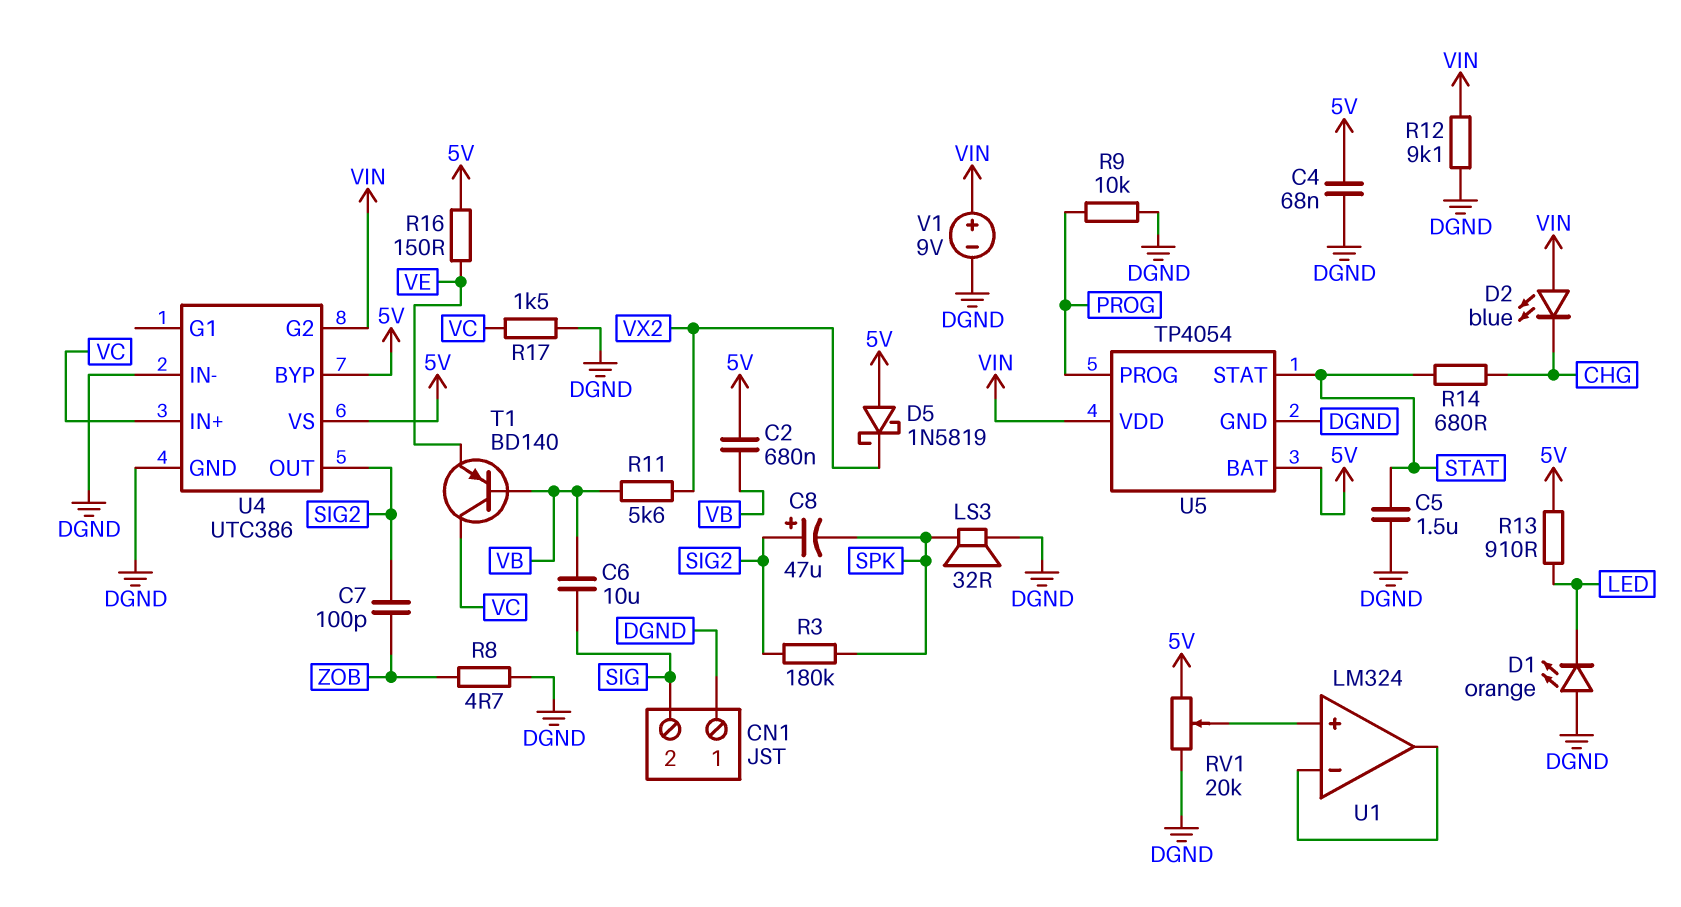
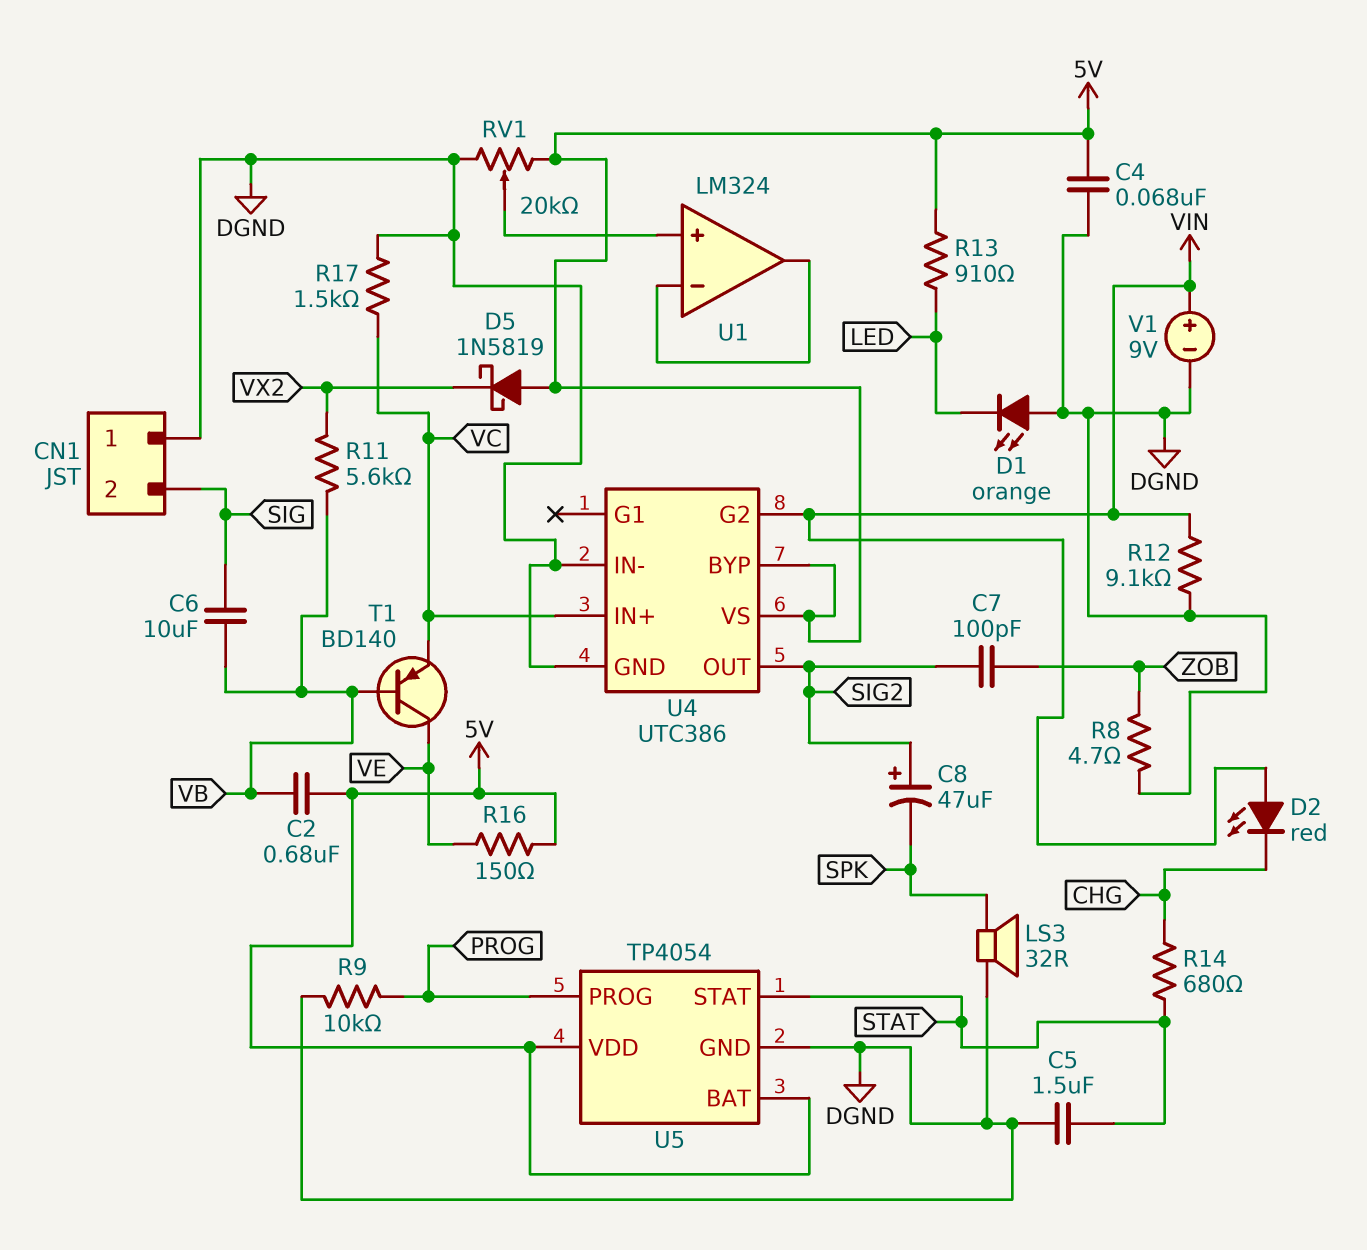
D2: LED blue (A VIN, K CHG) -> LED red (A VIN, K CHG)
R3: 180k (SIG2, SPK) -> none
T1: PNP BD140 (B VB, C VC, E VE) -> PNP BD140 (B VB, C VE, E VC)
U5 pin VDD: VIN -> 5V

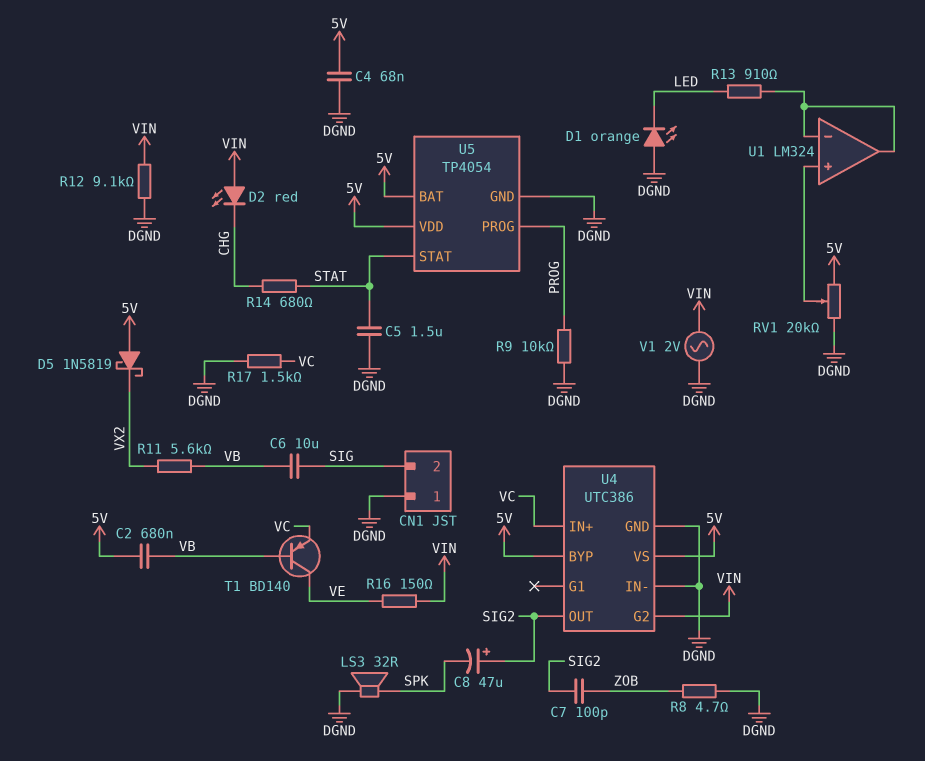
R13: 910 (5V, LED) -> 910 (LED, U1/in-)
R16: 150 (5V, VE) -> 150 (VE, VIN)
V1: 9V (plus VIN, minus DGND) -> AC 2V (DGND, VIN)

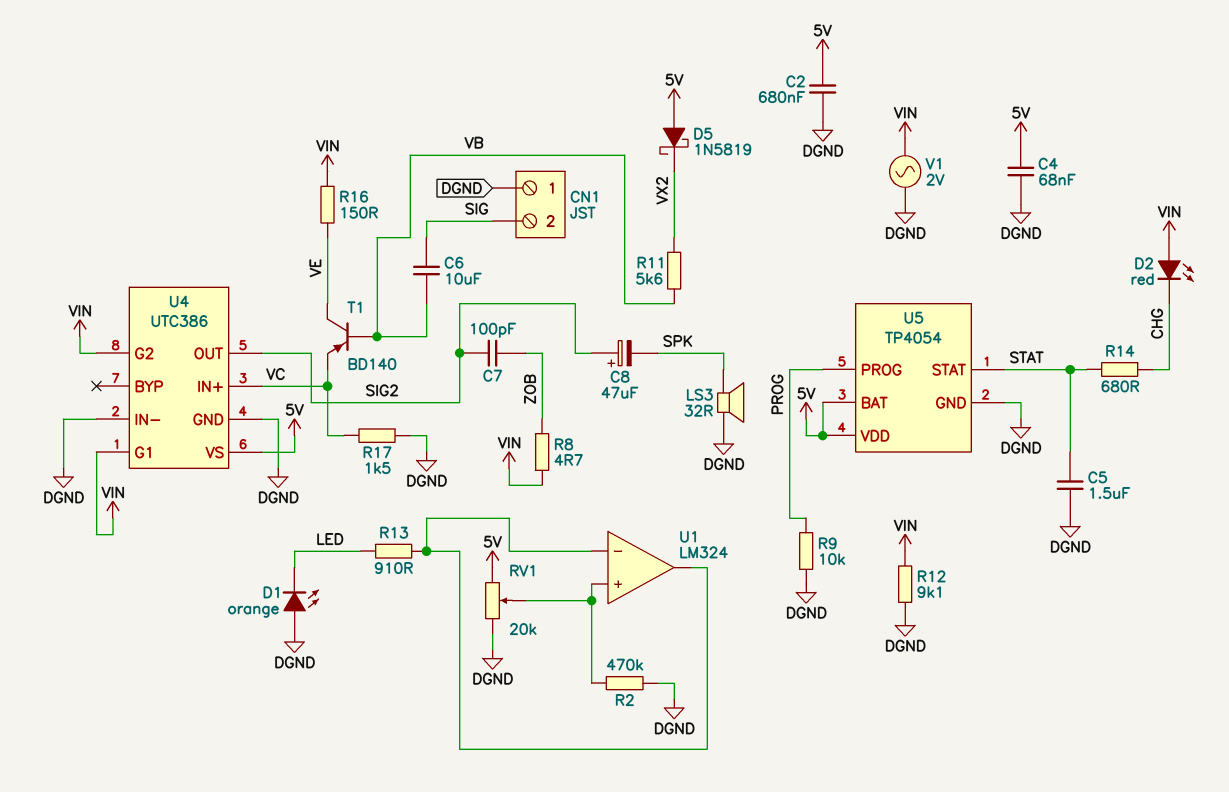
C2: 680nF (5V, VB) -> 680nF (5V, DGND)
R2: none -> 470k (DGND, U1/in+)
R8: 4.7 (DGND, ZOB) -> 4.7 (VIN, ZOB)
U4 pin BYP: 5V -> none
U4 pin G1: none -> VIN

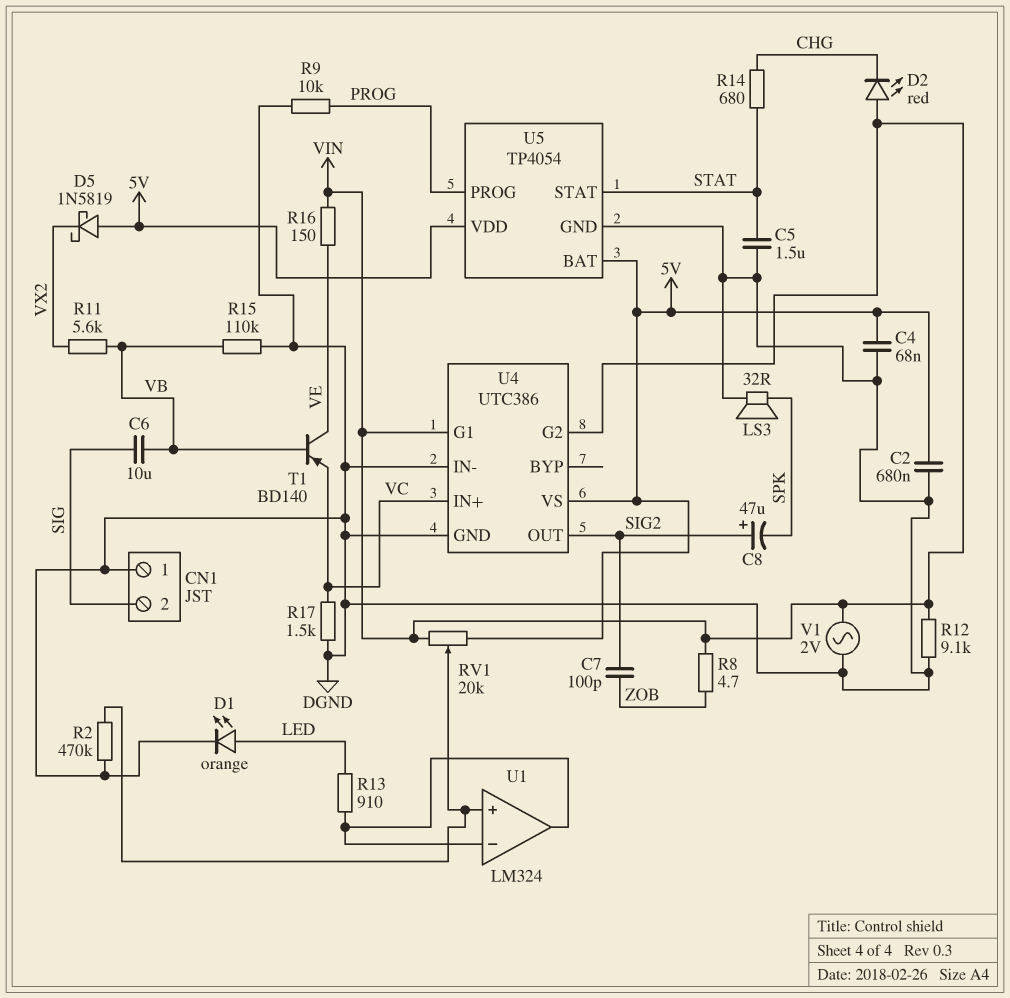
D1: LED orange (A DGND, K LED) -> LED orange (A LED, K DGND)
R15: none -> 110k (DGND, VB)
RV1: 20k (5V, DGND, wiper U1/in+) -> 20k (5V, VIN, wiper U1/in+)

